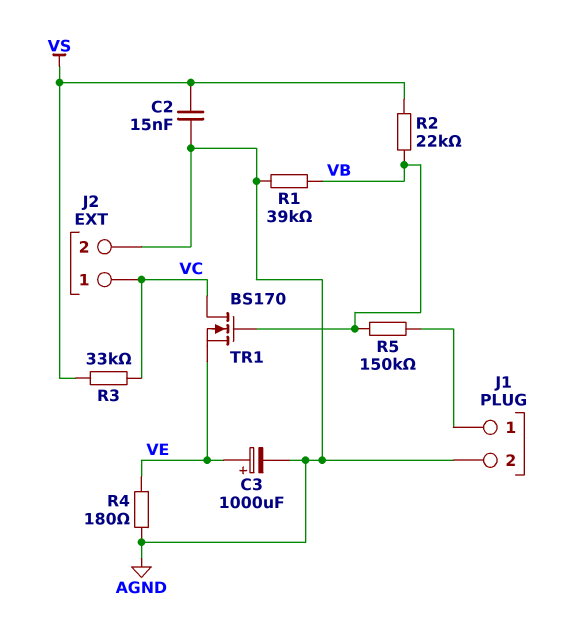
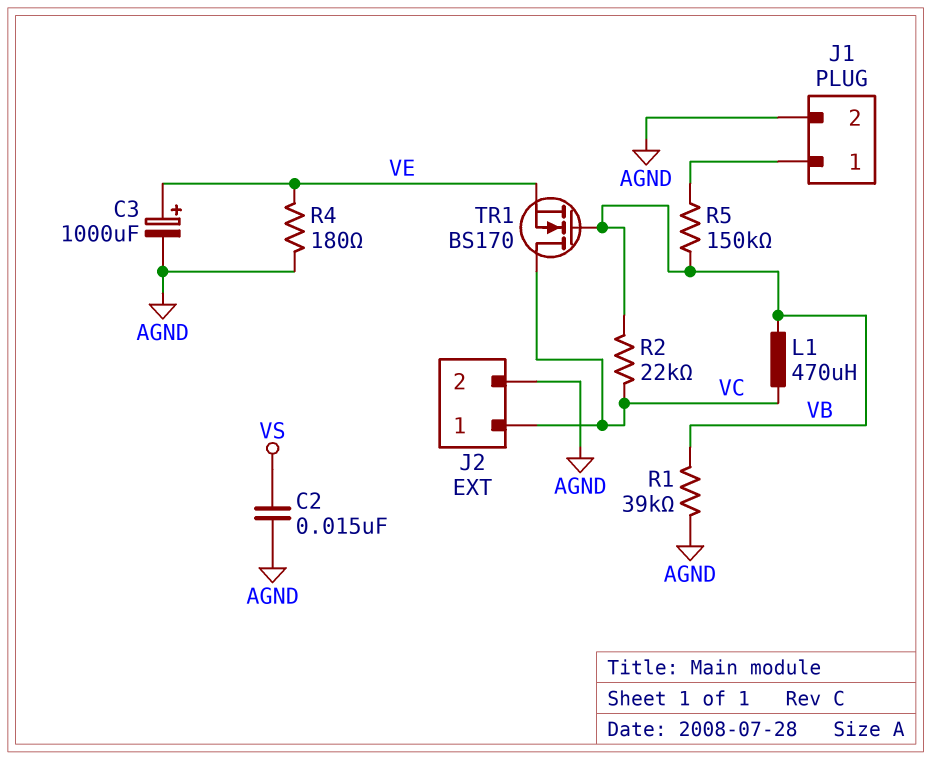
L1: none -> 470uH (VB, VC)
R2: 22k (VB, VS) -> 22k (VB, VC)
R3: 33k (VC, VS) -> none

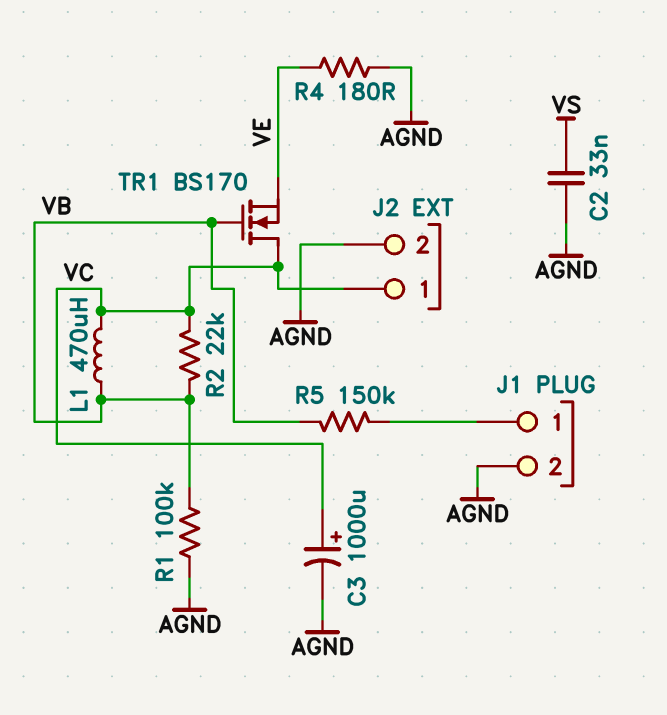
C2: 15nF (AGND, VS) -> 33nF (AGND, VS)
C3: 1000uF (plus VE, minus AGND) -> 1000uF (plus VC, minus AGND)
R1: 39k (AGND, VB) -> 100k (AGND, VB)

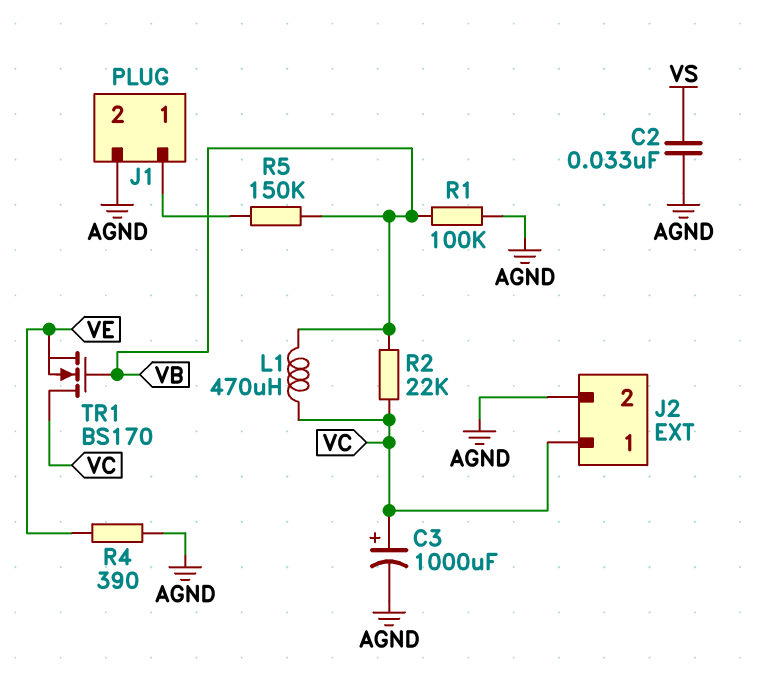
R4: 180 (AGND, VE) -> 390 (AGND, VE)

